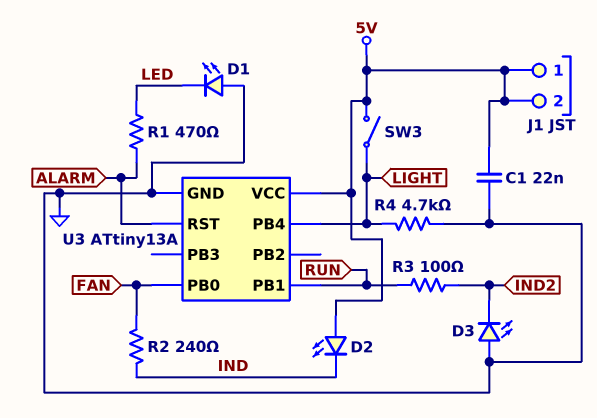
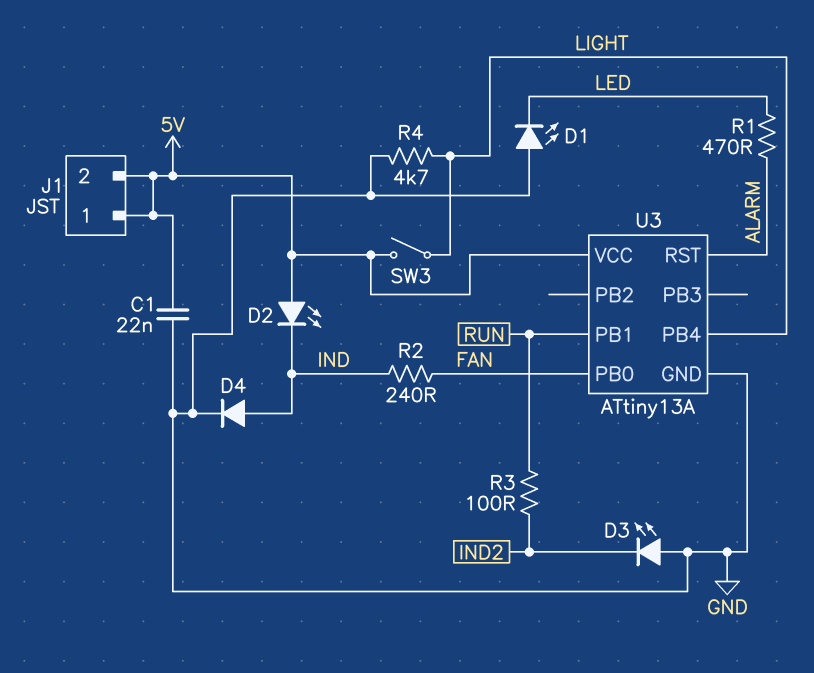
D4: none -> diode (A IND, K GND)

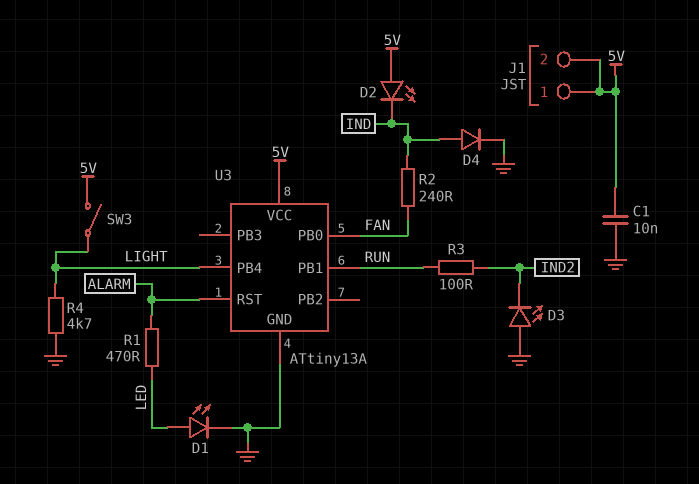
C1: 22nF (5V, GND) -> 10nF (5V, GND)
D1: LED (A GND, K LED) -> LED (A LED, K GND)

